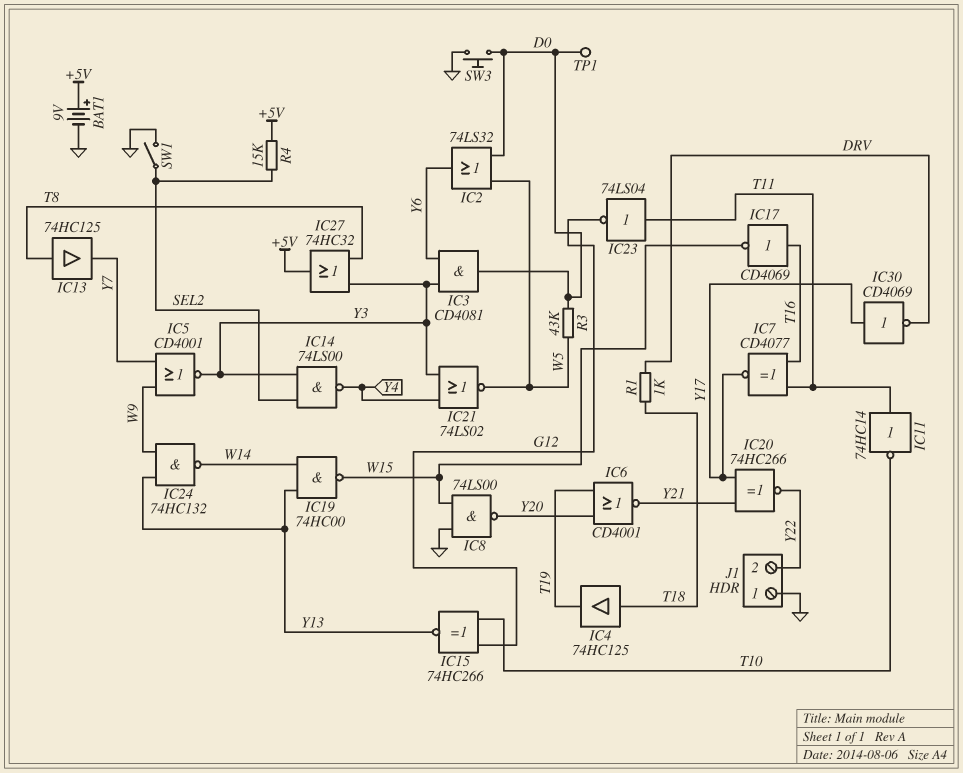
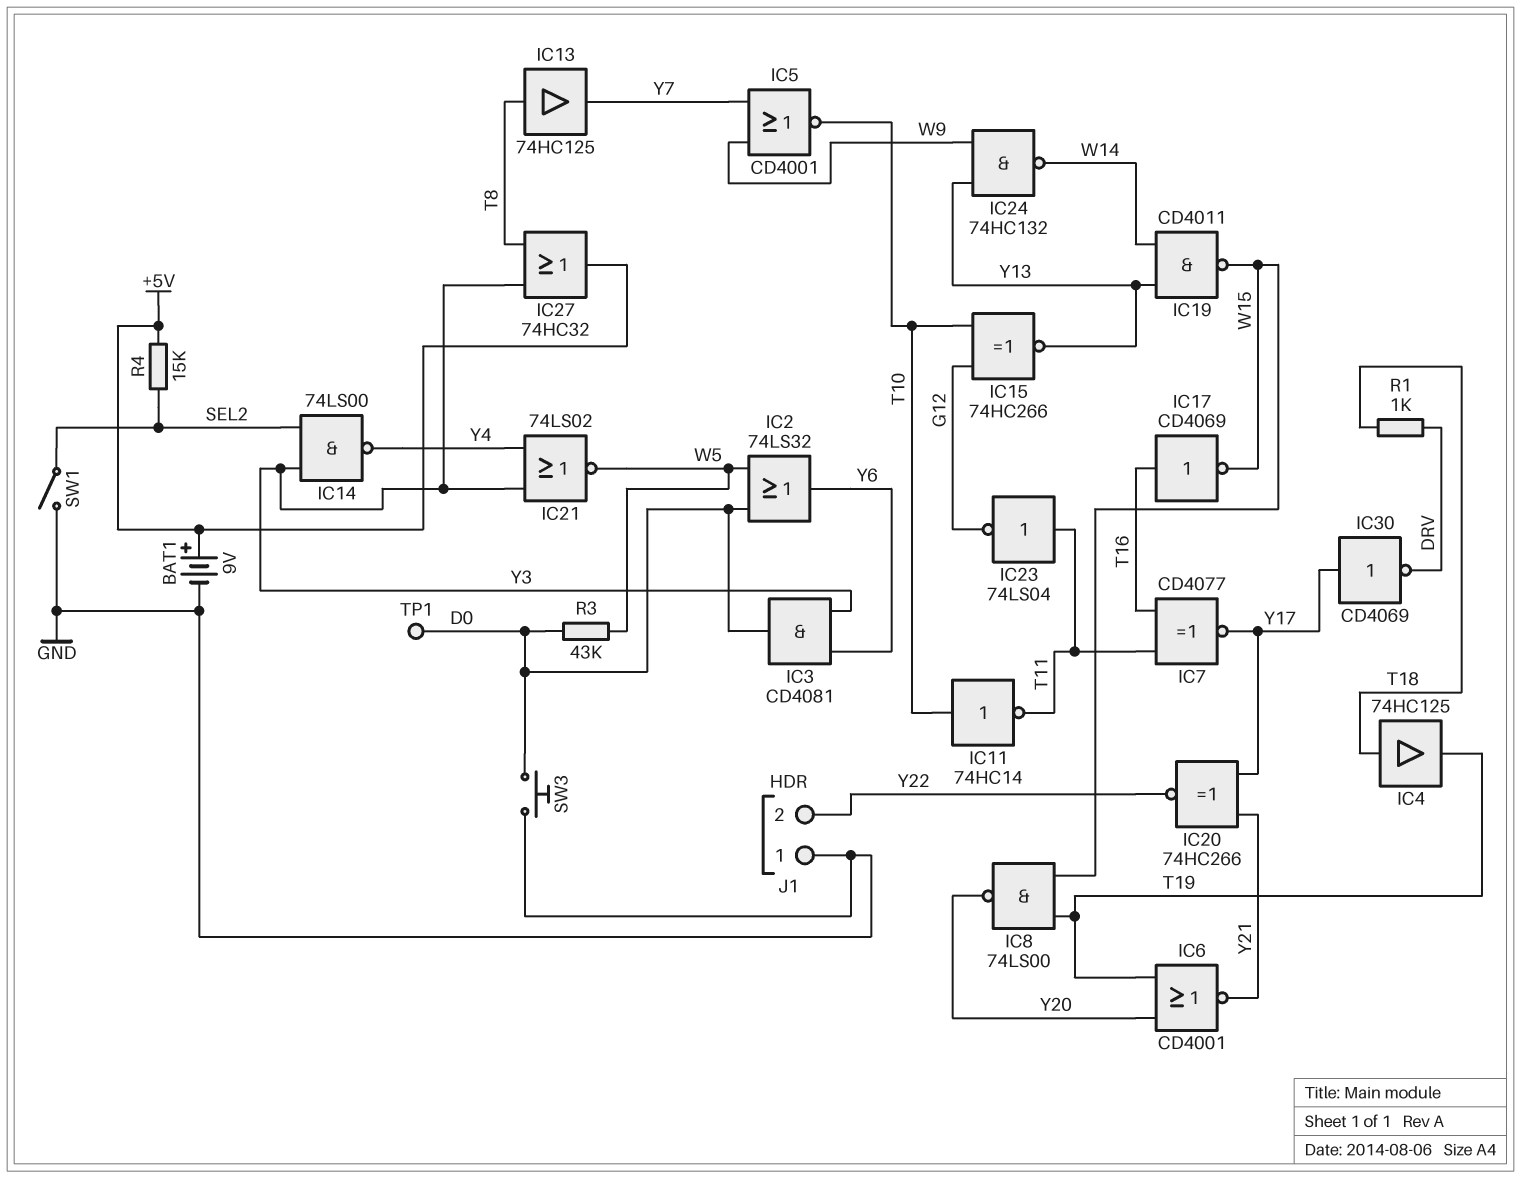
IC5: NOR CD4001 (in W9, in Y7, out Y3) -> NOR CD4001 (in W9, in Y7, out T10)
IC8: NAND 74LS00 (in GND, in W15, out Y20) -> NAND 74LS00 (in T19, in W15, out Y20)
IC11: NOT 74HC14 (in T11, out T10) -> NOT 74HC14 (in T10, out T11)
IC19: NAND 74HC00 (in W14, in Y13, out W15) -> NAND CD4011 (in W14, in Y13, out W15)

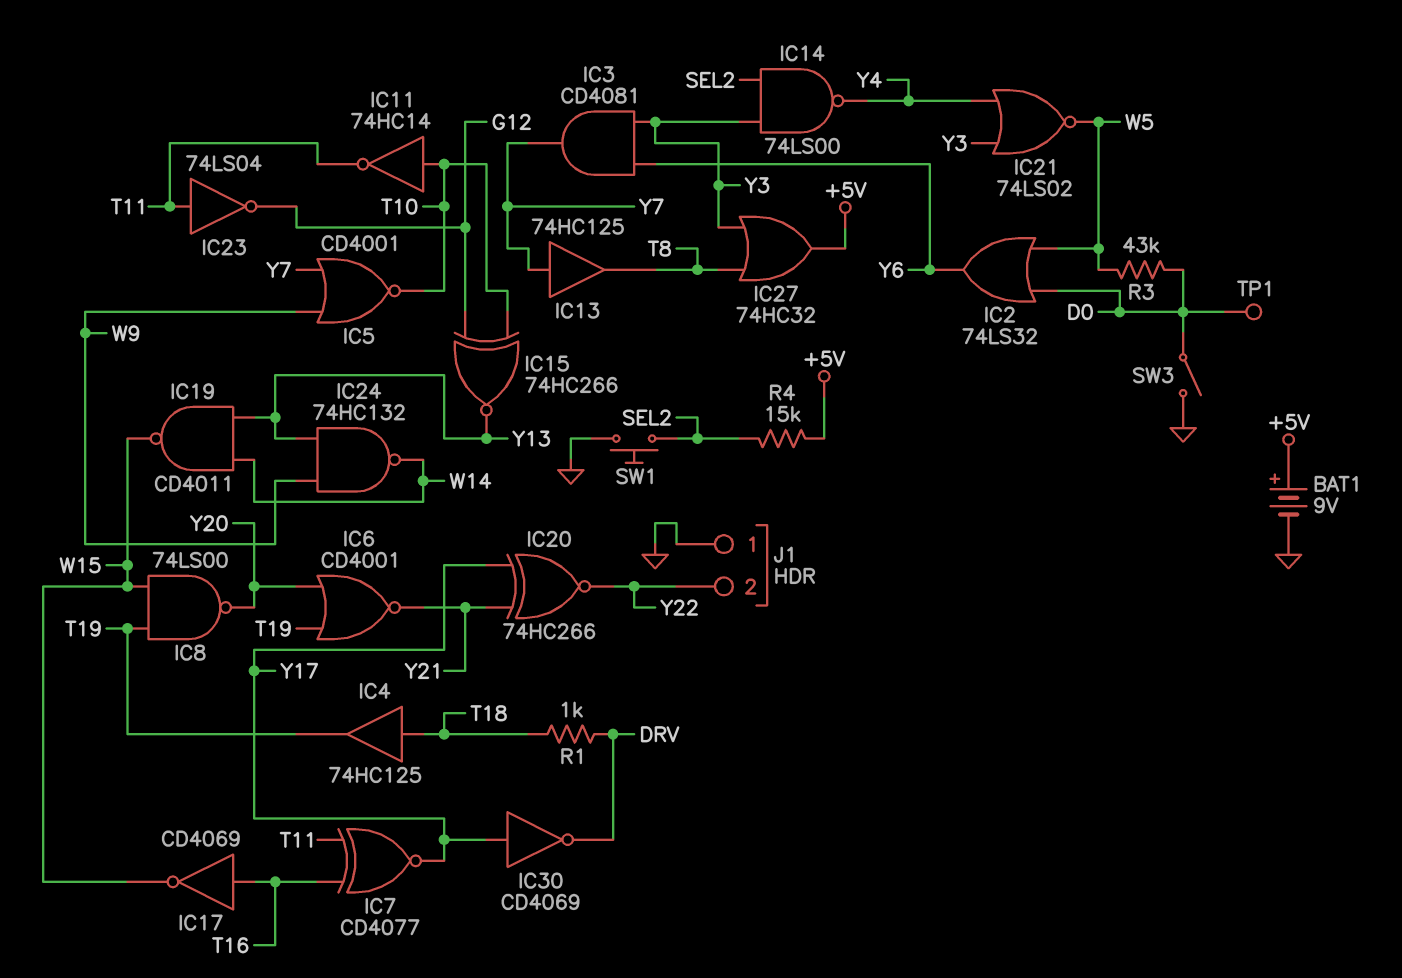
IC3: AND CD4081 (in Y3, in Y6, out D0) -> AND CD4081 (in Y3, in Y6, out Y7)
IC13: buffer 74HC125 (in T8, out Y7) -> buffer 74HC125 (in Y7, out T8)
SW1: switch (GND, SEL2) -> button (GND, SEL2)
SW3: button (D0, GND) -> switch (D0, GND)

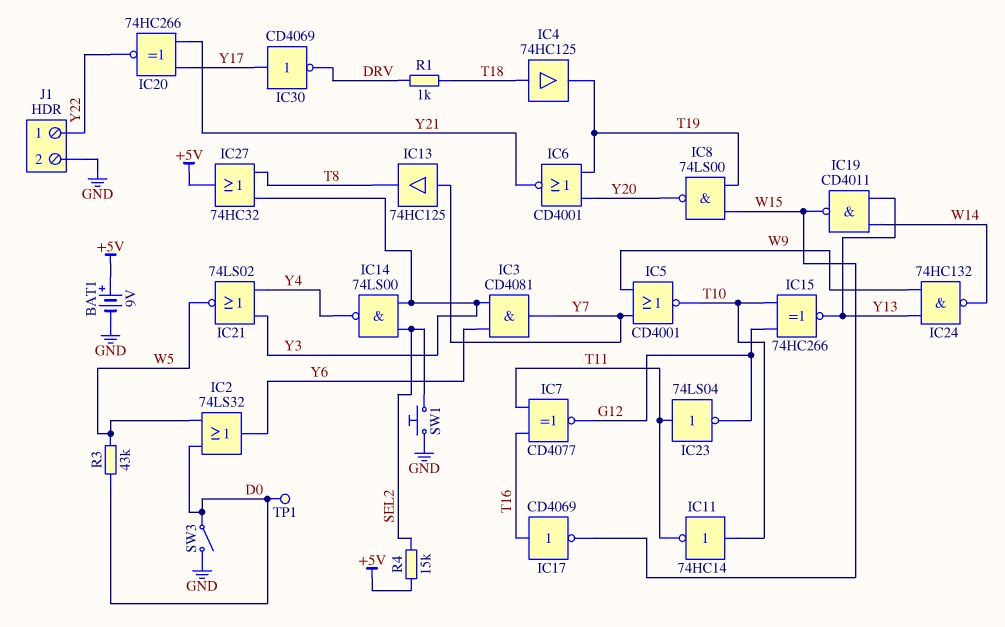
IC7: XNOR CD4077 (in T11, in T16, out Y17) -> XNOR CD4077 (in T11, in T16, out G12)
J1 pin 1: GND -> Y22
J1 pin 2: Y22 -> GND

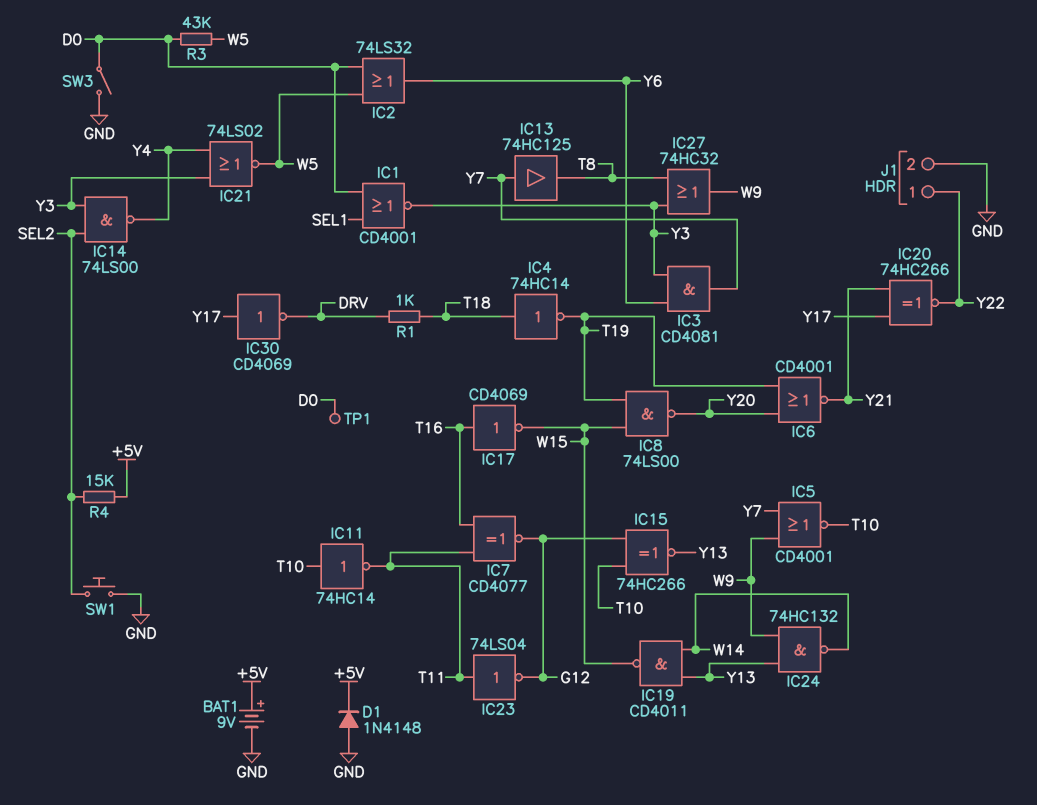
D1: none -> diode 1N4148 (A GND, K +5V)
IC1: none -> NOR CD4001 (in D0, in SEL1, out Y3)
IC4: buffer 74HC125 (in T18, out T19) -> NOT 74HC14 (in T18, out T19)
IC27: OR 74HC32 (in T8, in Y3, out +5V) -> OR 74HC32 (in T8, in Y3, out W9)

